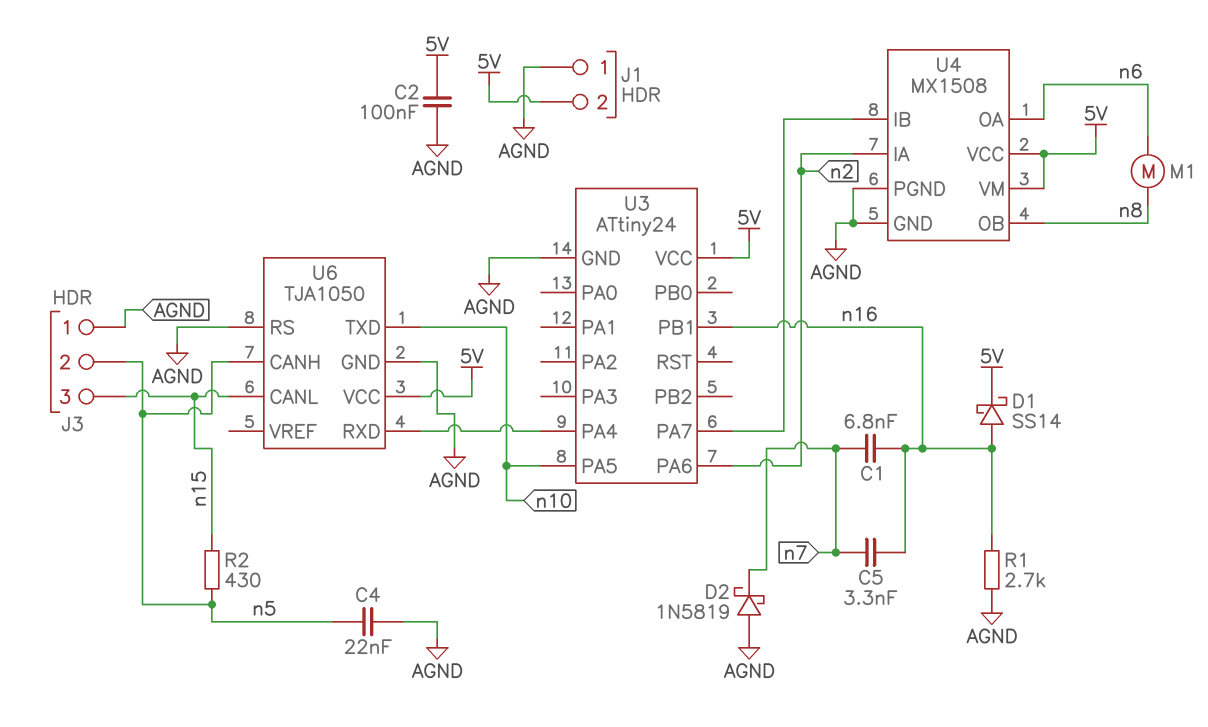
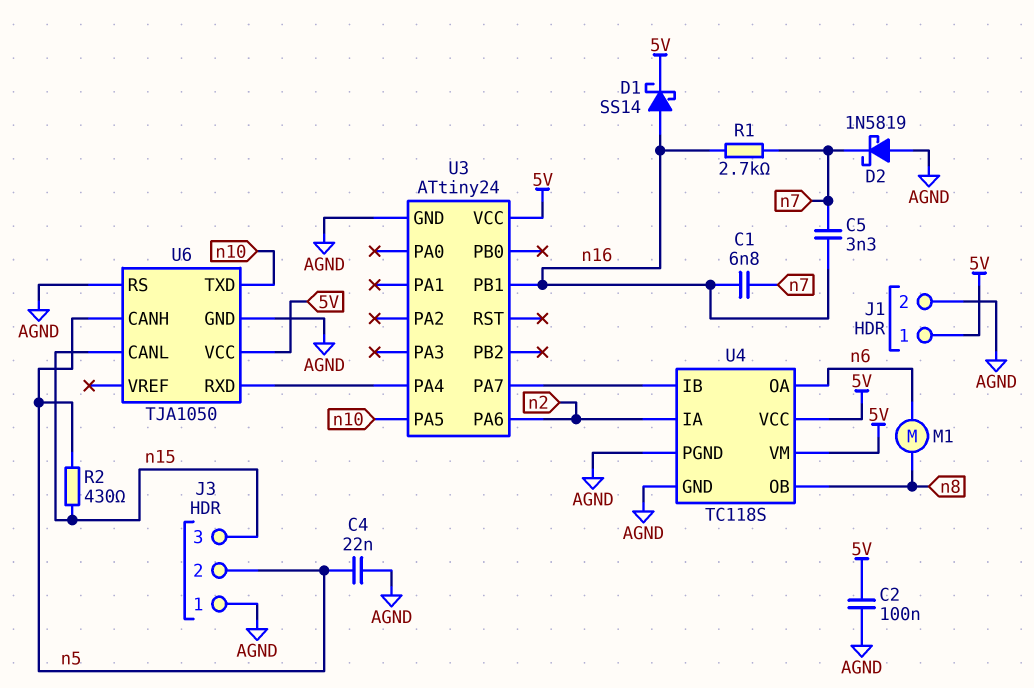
J1 pin 1: AGND -> 5V
J1 pin 2: 5V -> AGND
R1: 2.7k (AGND, n16) -> 2.7k (n7, n16)
U4: MX1508 -> TC118S

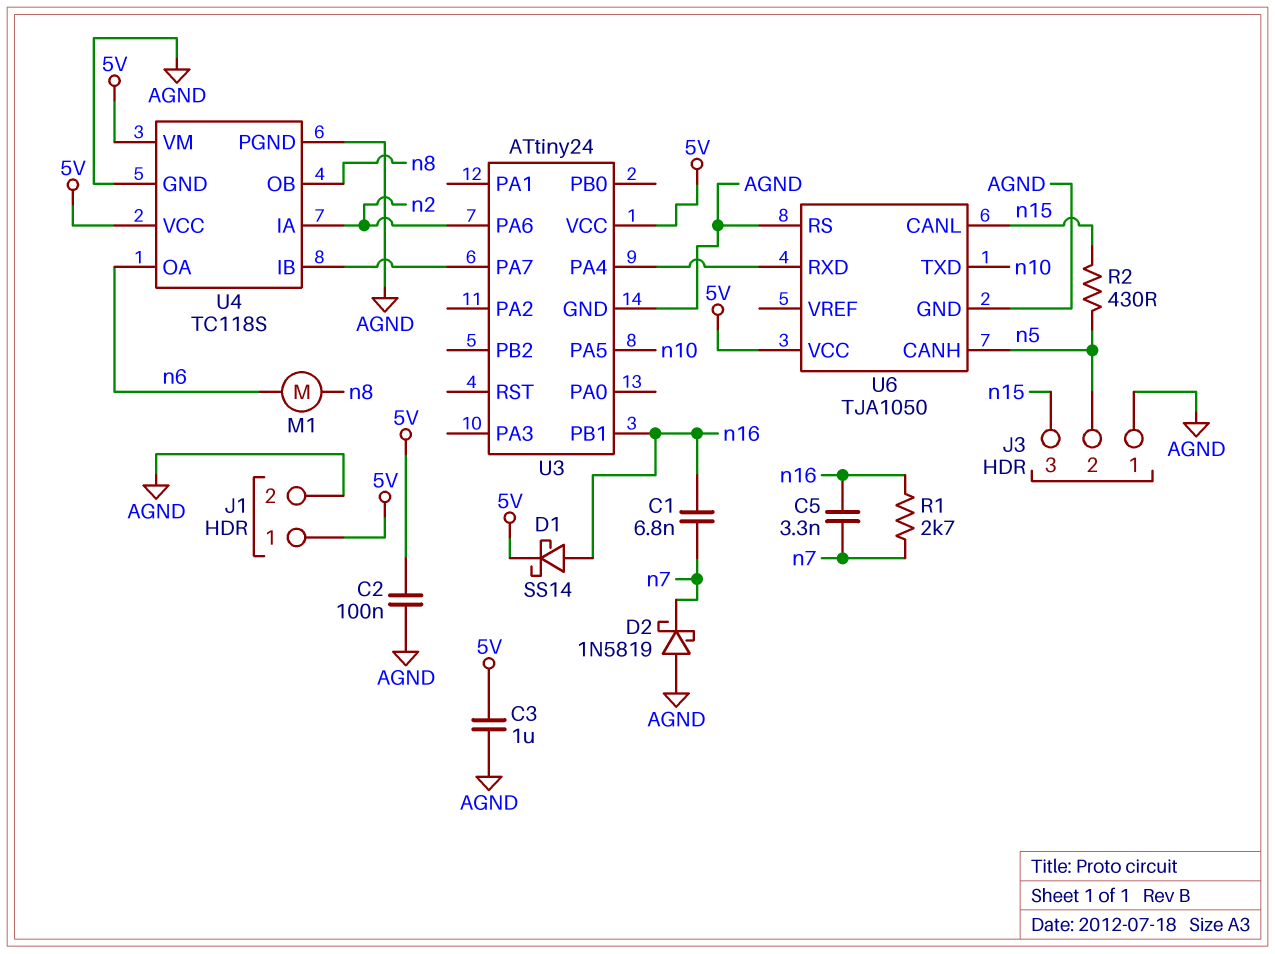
C3: none -> 1uF (5V, AGND)
C4: 22nF (AGND, n5) -> none

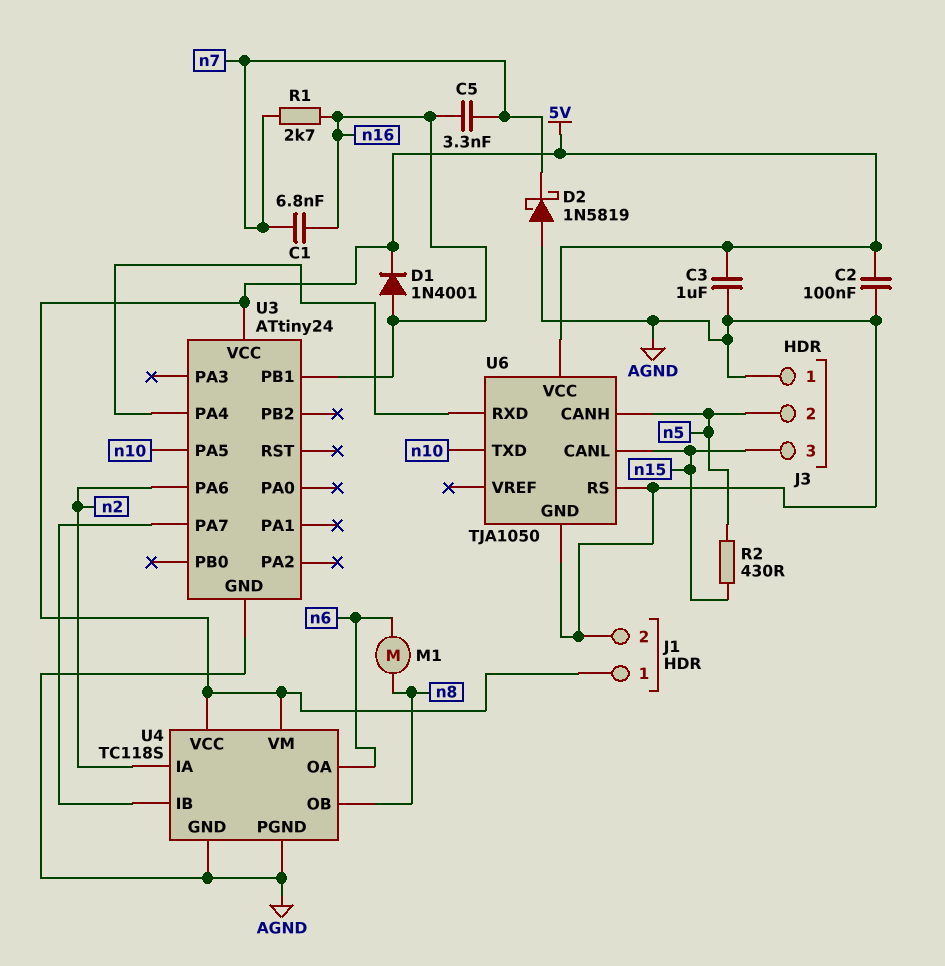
D1: schottky SS14 (A n16, K 5V) -> diode 1N4001 (A n16, K 5V)

